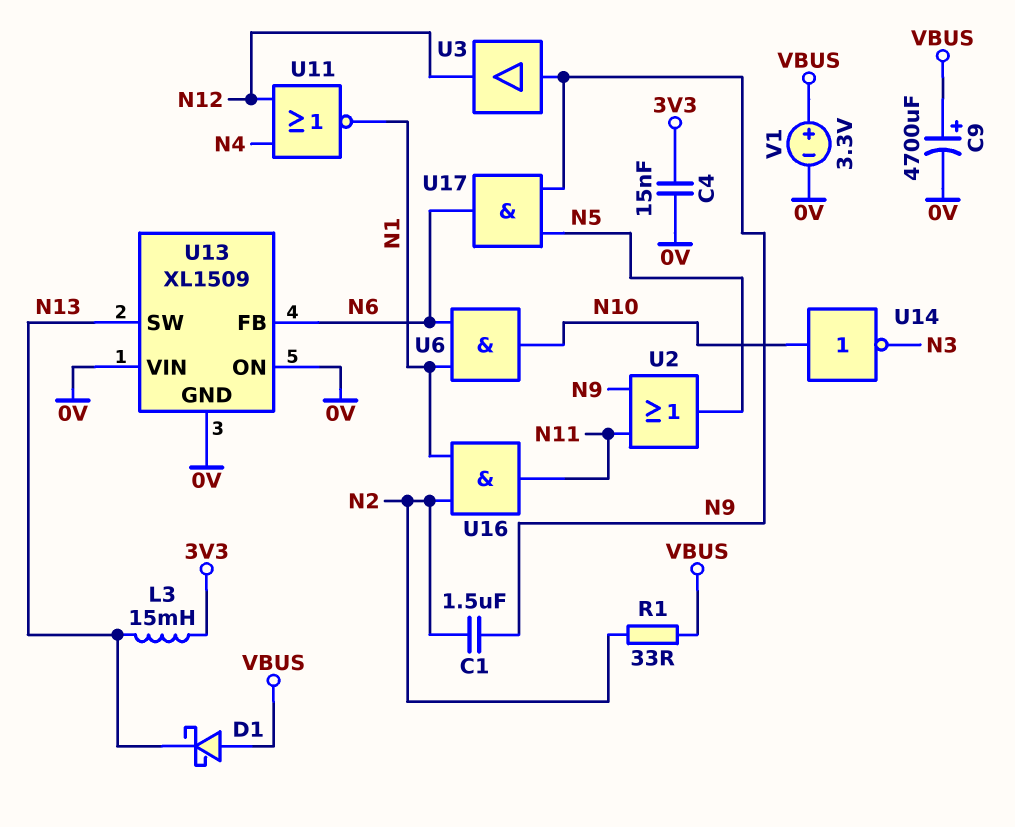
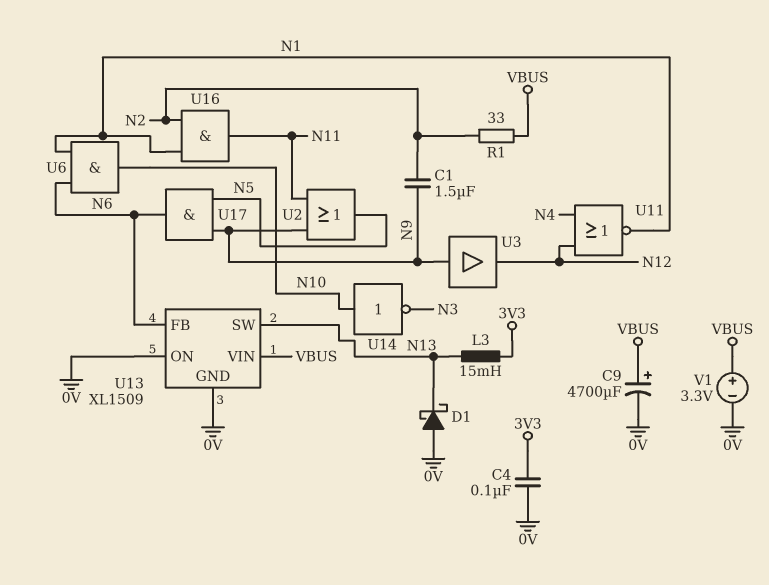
C4: 15nF (0V, 3V3) -> 100nF (0V, 3V3)
D1: schottky (A VBUS, K N13) -> schottky (A 0V, K N13)
U13 pin VIN: 0V -> VBUS

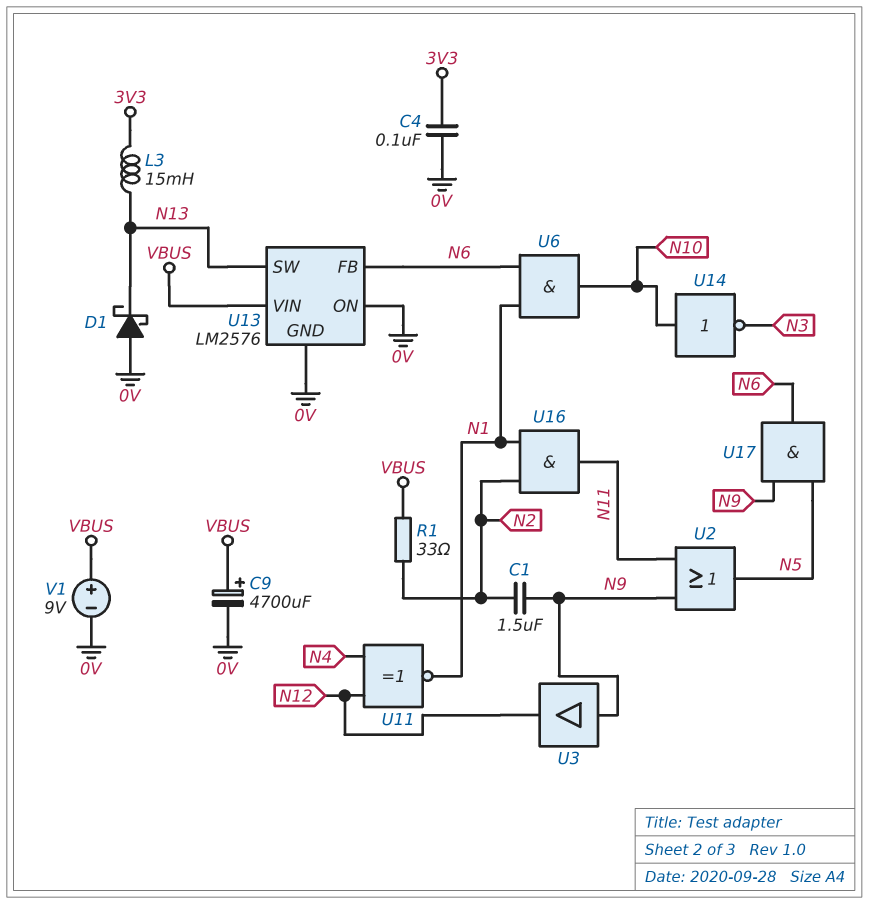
U11: NOR (in N4, in N12, out N1) -> XNOR (in N4, in N12, out N1)
U13: XL1509 -> LM2576
V1: 3.3V (plus VBUS, minus 0V) -> 9V (plus VBUS, minus 0V)

